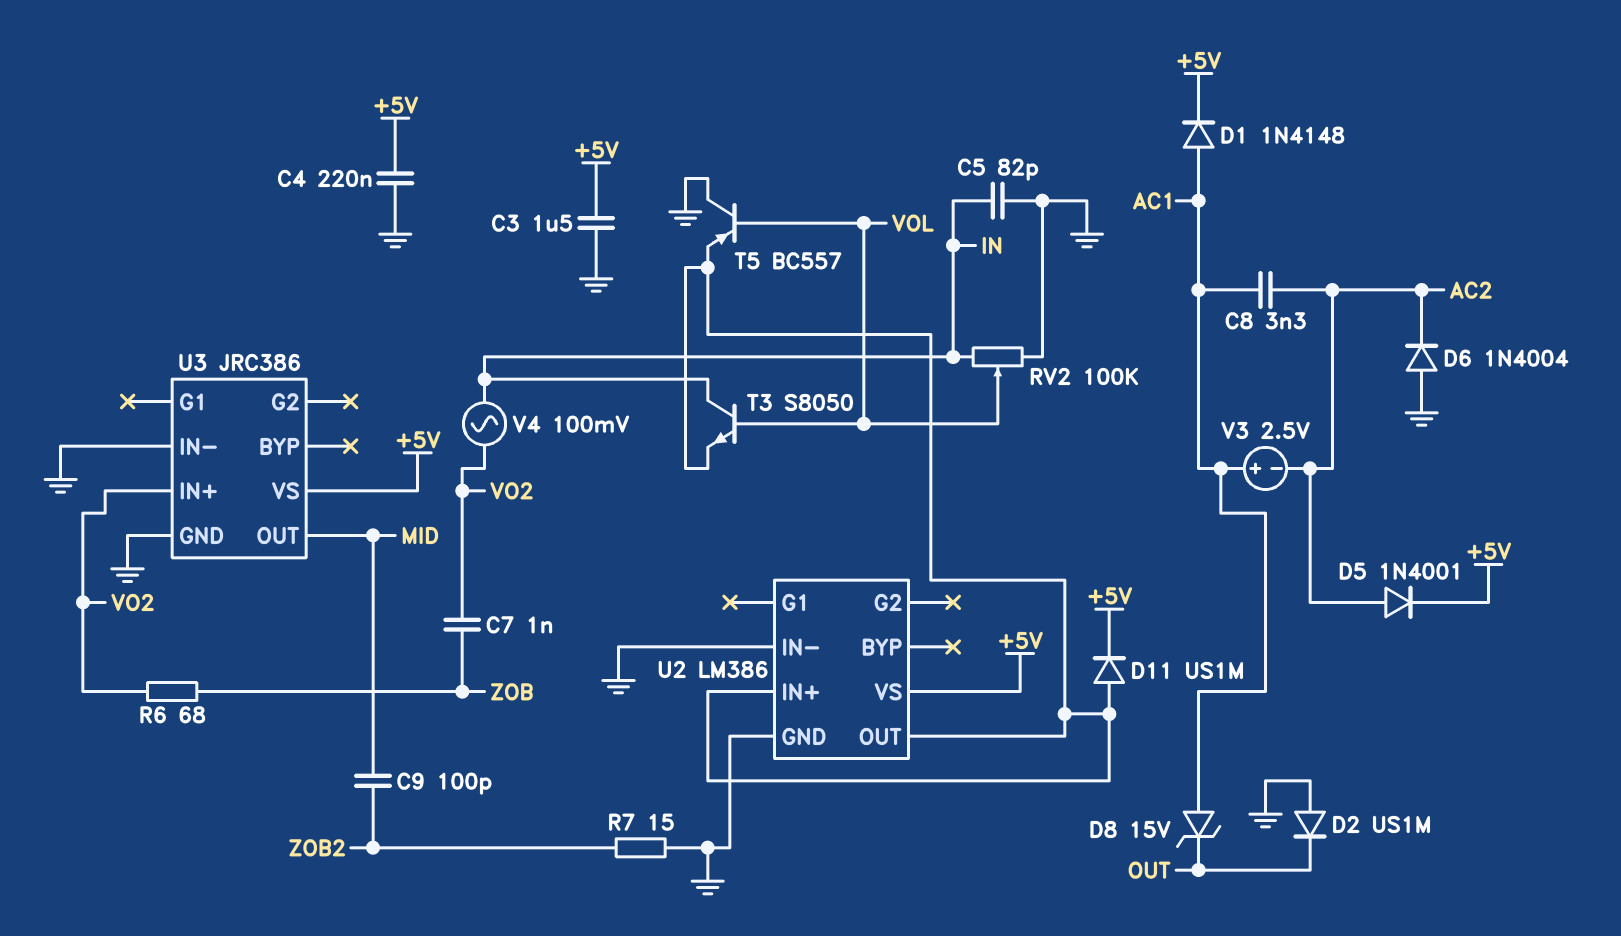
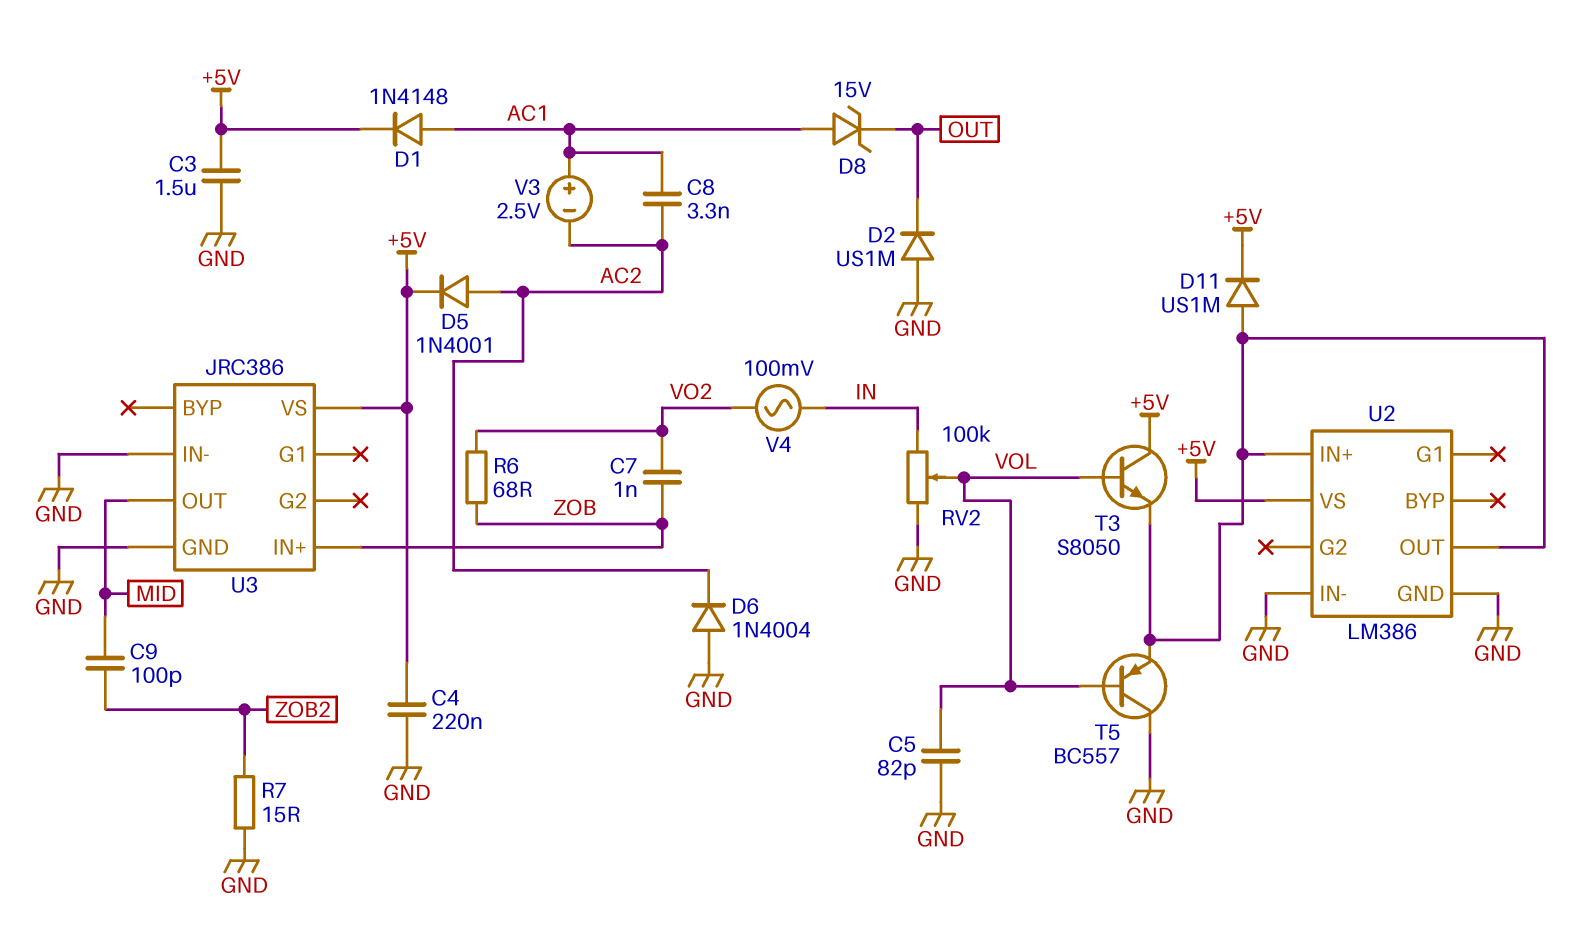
C5: 82pF (GND, IN) -> 82pF (GND, VOL)
T3: NPN S8050 (B VOL, C IN, E U2/IN+) -> NPN S8050 (B VOL, C +5V, E U2/IN+)
U3 pin IN+: VO2 -> ZOB

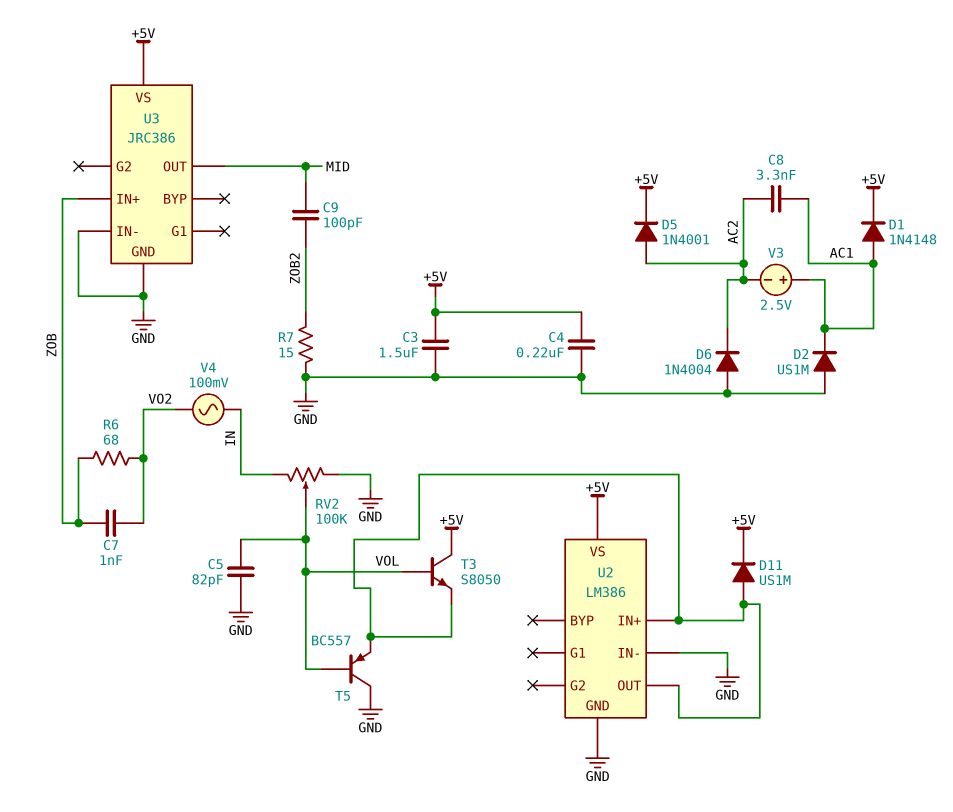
D2: diode US1M (A GND, K OUT) -> diode US1M (A GND, K AC1)
D8: zener 15V (A AC1, K OUT) -> none

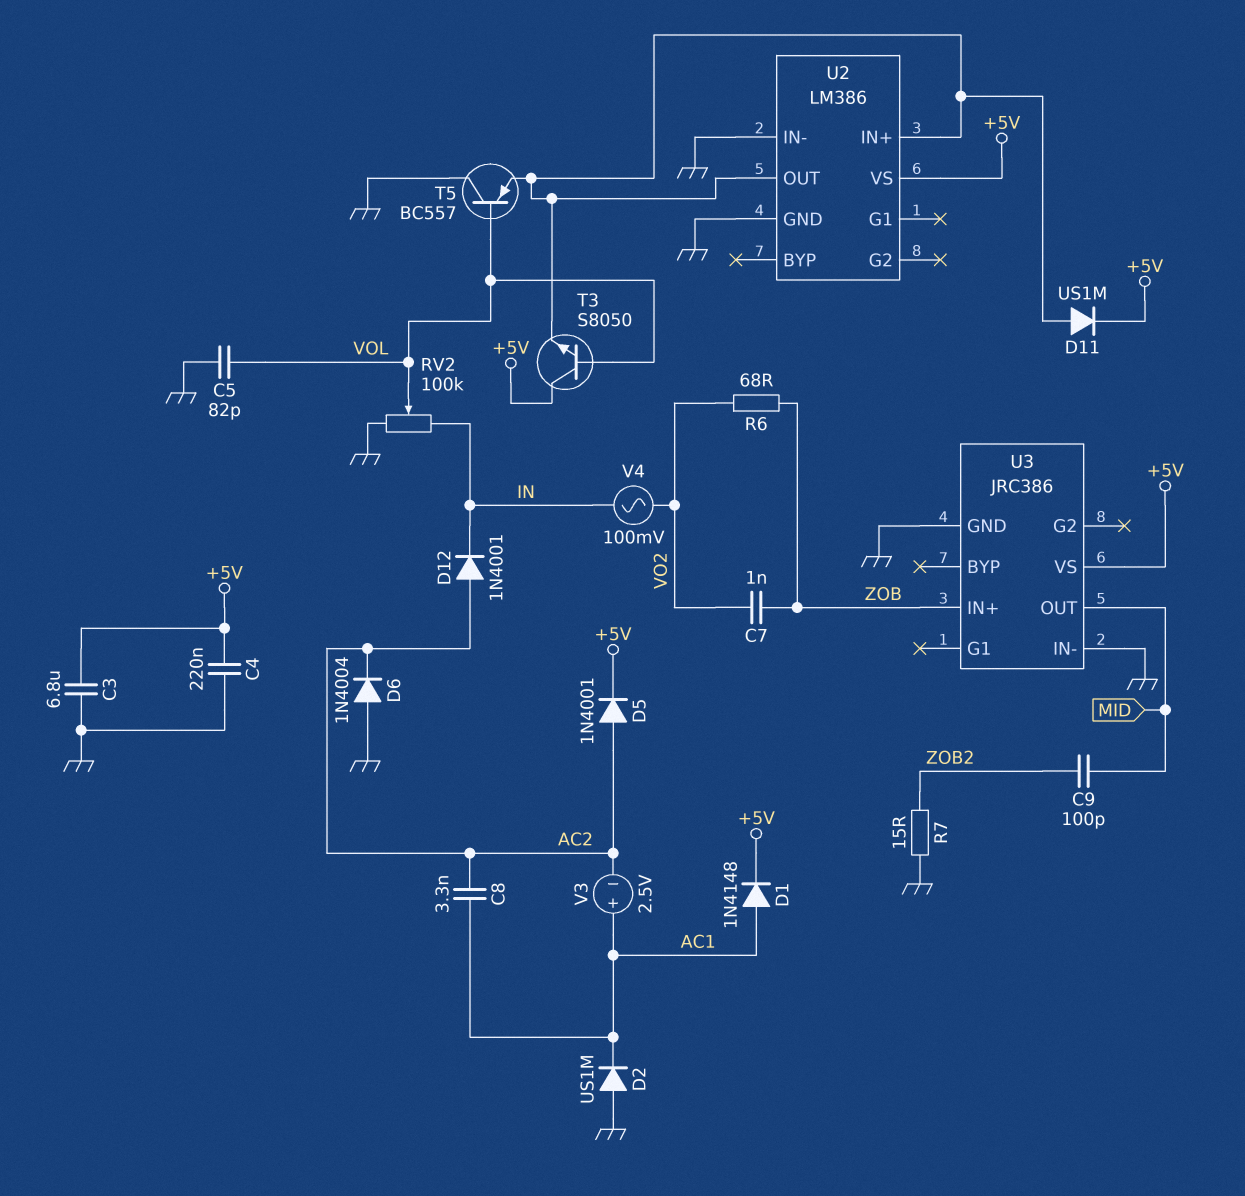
C3: 1.5uF (+5V, GND) -> 6.8uF (+5V, GND)
D12: none -> diode 1N4001 (A AC2, K IN)

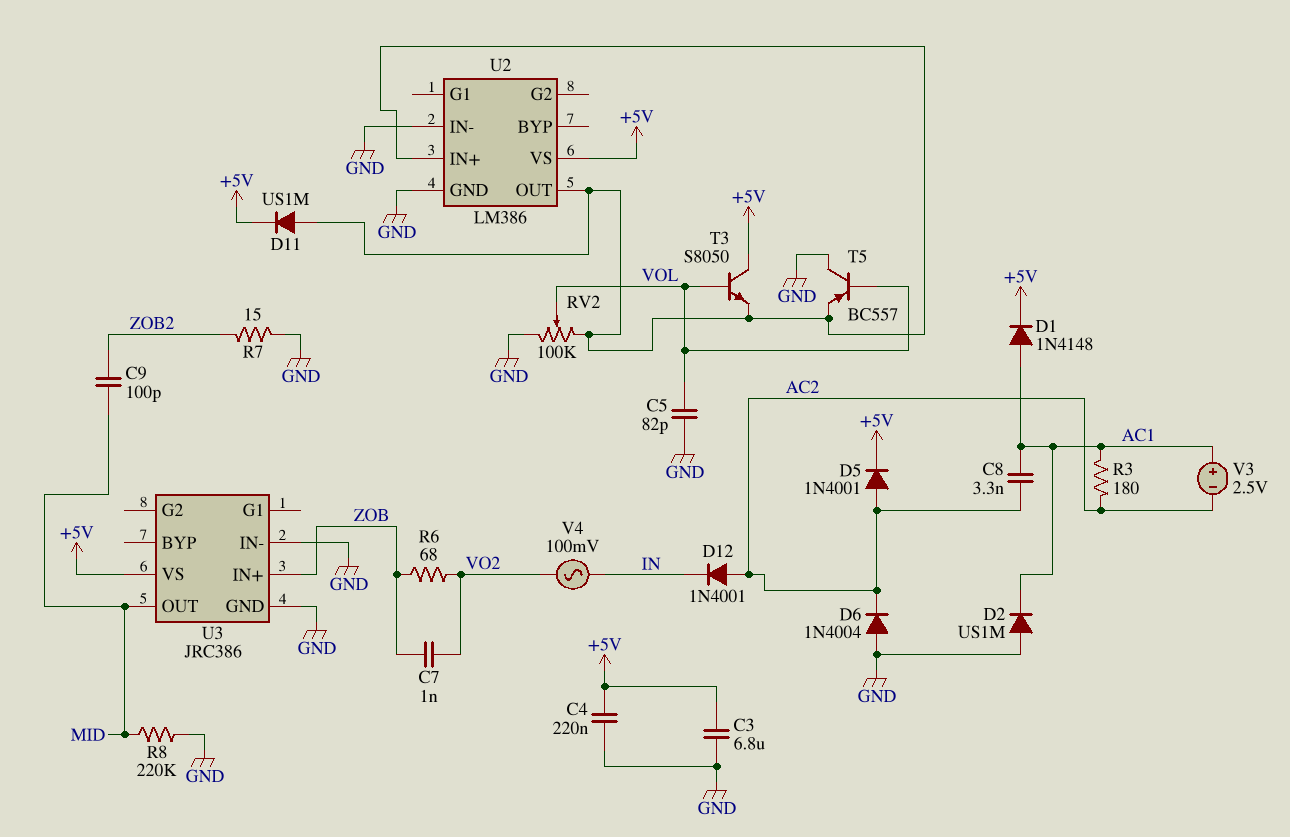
R3: none -> 180 (AC1, AC2)
R8: none -> 220k (GND, MID)
RV2: 100k (GND, IN, wiper VOL) -> 100k (GND, U2/IN+, wiper VOL)

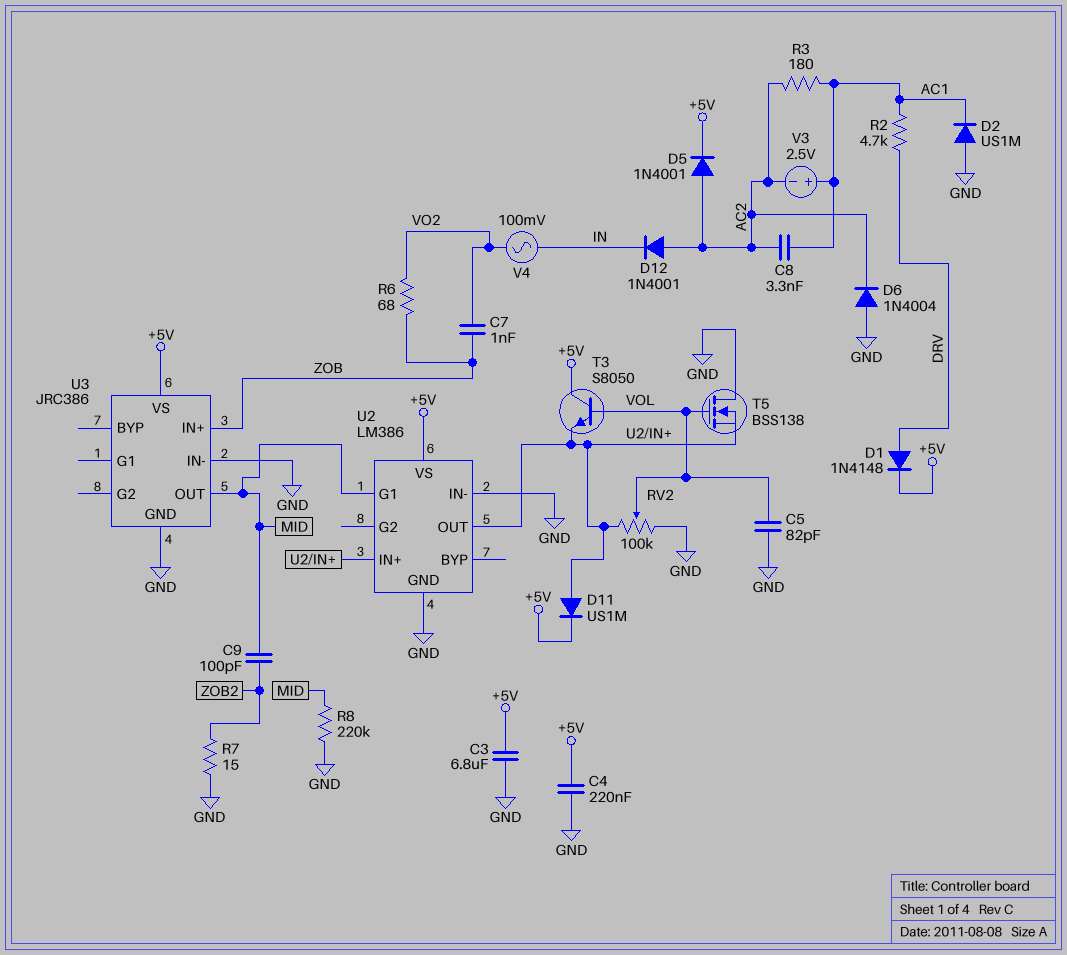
D1: diode 1N4148 (A AC1, K +5V) -> diode 1N4148 (A DRV, K +5V)
R2: none -> 4.7k (AC1, DRV)
T5: PNP BC557 (B VOL, C GND, E U2/IN+) -> NMOS BSS138 (G VOL, D GND, S U2/IN+)
U2 pin G1: none -> MID

